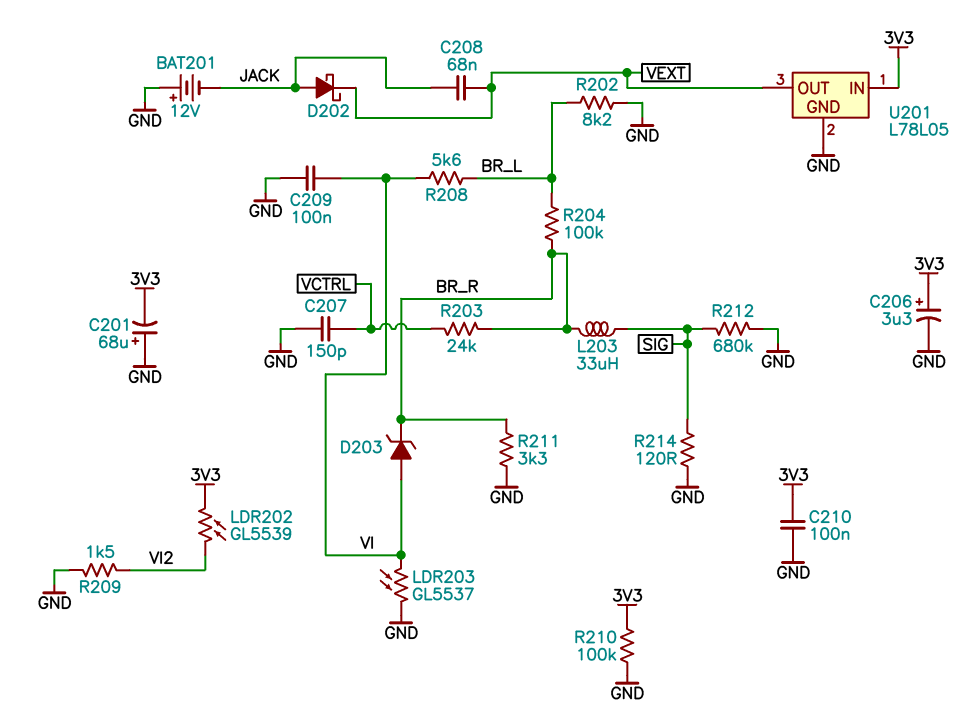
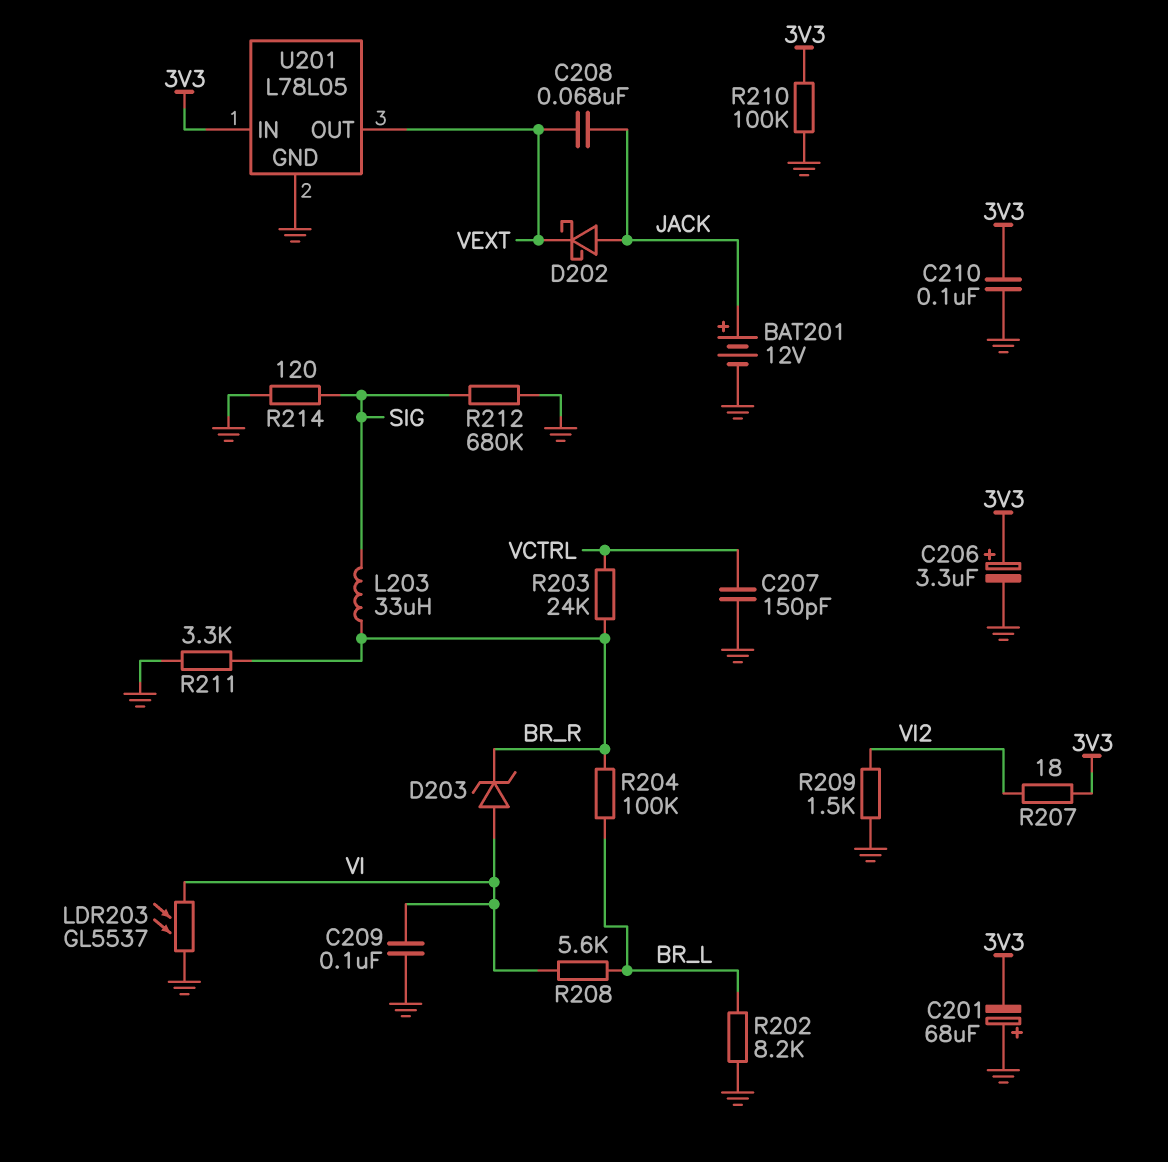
BAT201: 12V (plus GND, minus JACK) -> 12V (plus JACK, minus GND)
LDR202: GL5539 (3V3, VI2) -> none
R207: none -> 18 (3V3, VI2)

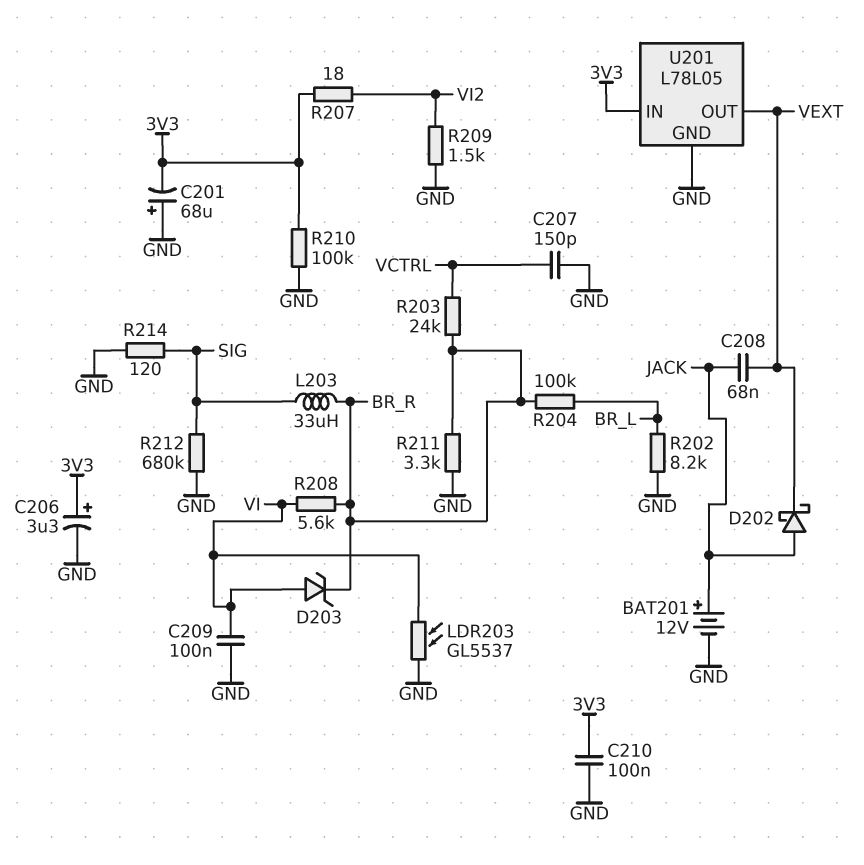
R208: 5.6k (BR_L, VI) -> 5.6k (BR_R, VI)

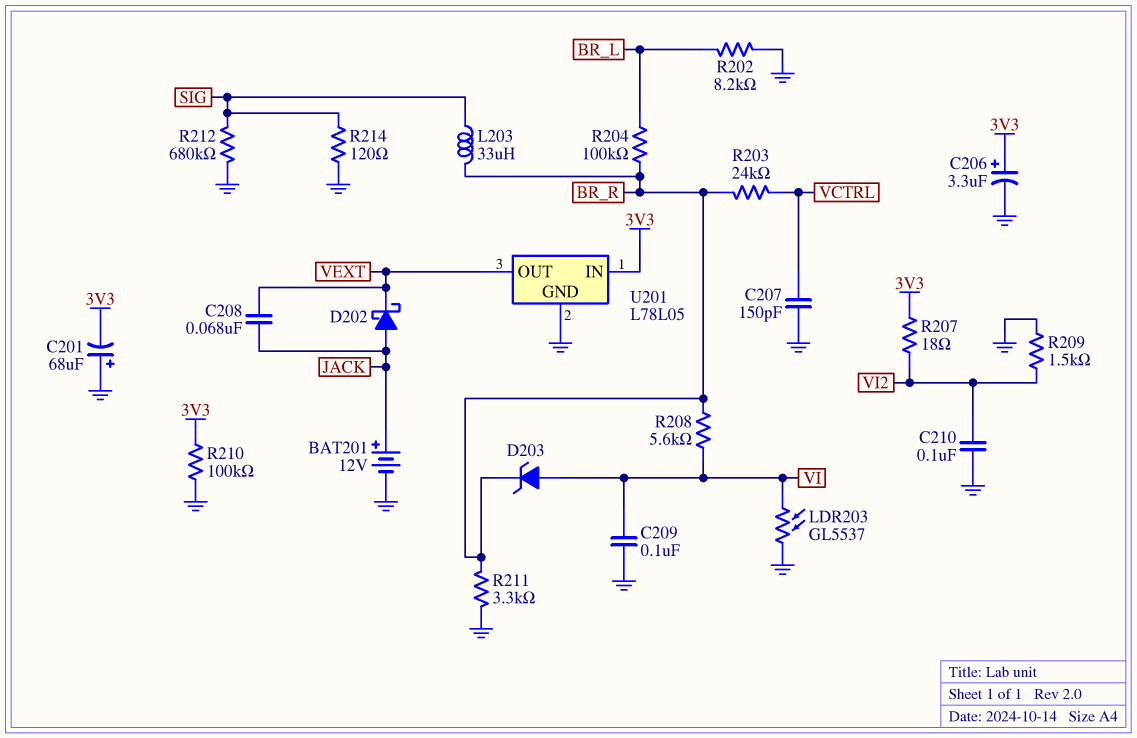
C210: 100nF (3V3, GND) -> 100nF (GND, VI2)

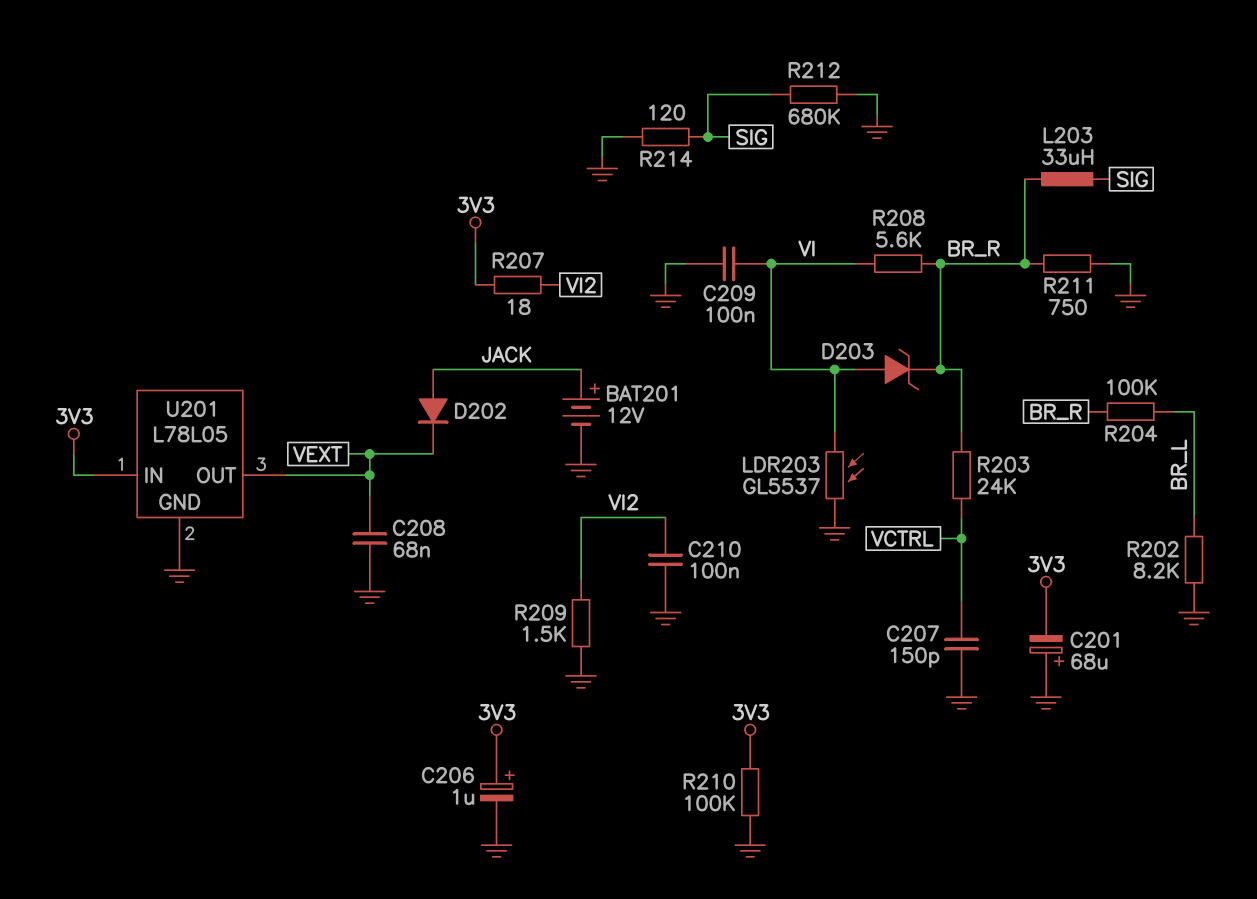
C206: 3.3uF (plus 3V3, minus GND) -> 1uF (plus 3V3, minus GND)
C208: 68nF (JACK, VEXT) -> 68nF (GND, VEXT)
D202: schottky (A JACK, K VEXT) -> diode (A JACK, K VEXT)
R211: 3.3k (BR_R, GND) -> 750 (BR_R, GND)

